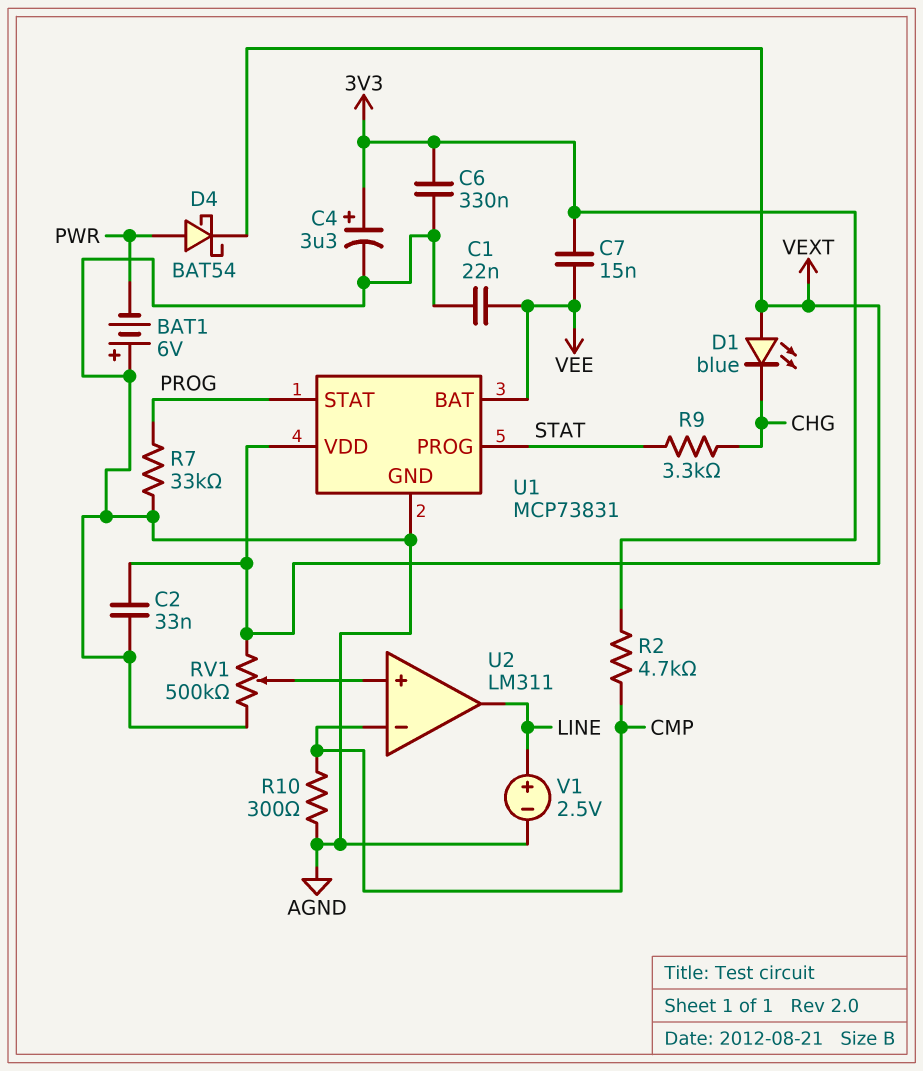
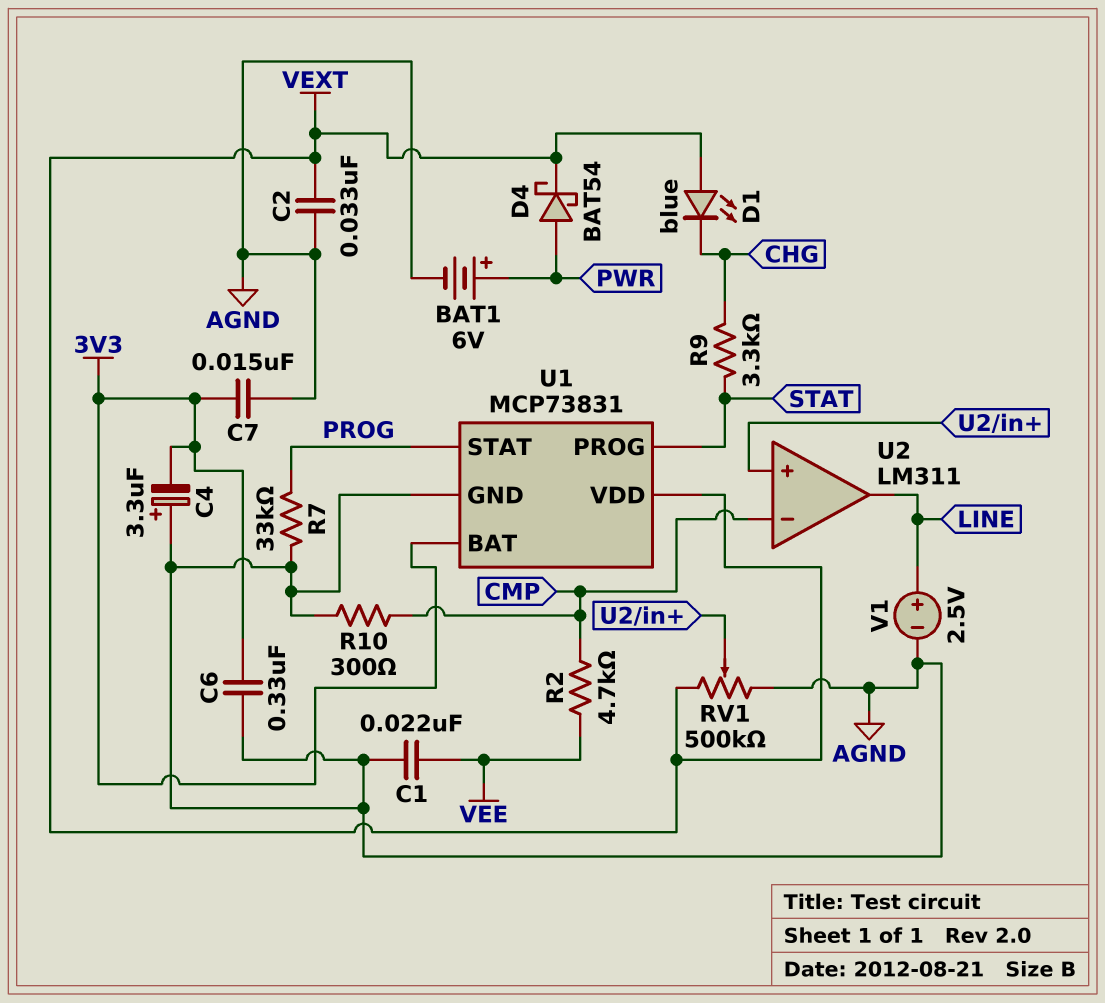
BAT1: 6V (plus AGND, minus PWR) -> 6V (plus PWR, minus AGND)
C4: 3.3uF (plus 3V3, minus AGND) -> 3.3uF (plus AGND, minus 3V3)
C7: 15nF (3V3, VEE) -> 15nF (3V3, AGND)
R2: 4.7k (3V3, CMP) -> 4.7k (CMP, VEE)
U1 pin BAT: VEE -> 3V3

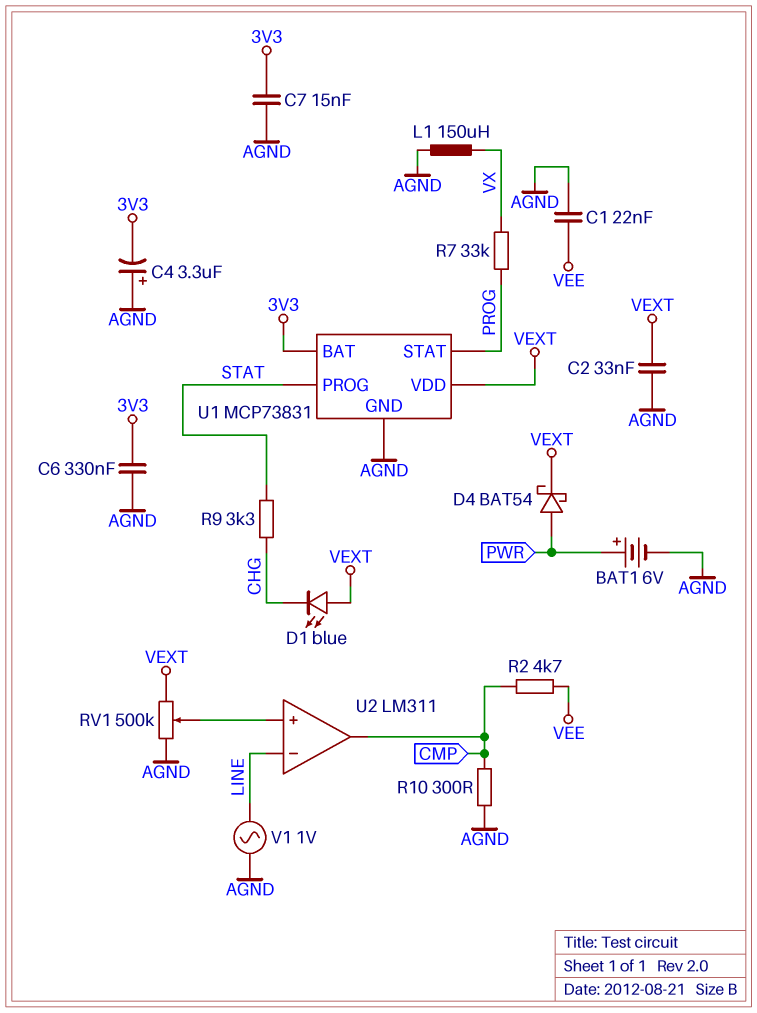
L1: none -> 150uH (AGND, VX)
R7: 33k (AGND, PROG) -> 33k (PROG, VX)
U2 pin in-: CMP -> LINE
U2 pin out: LINE -> CMP
V1: 2.5V (plus LINE, minus AGND) -> AC 1V (AGND, LINE)

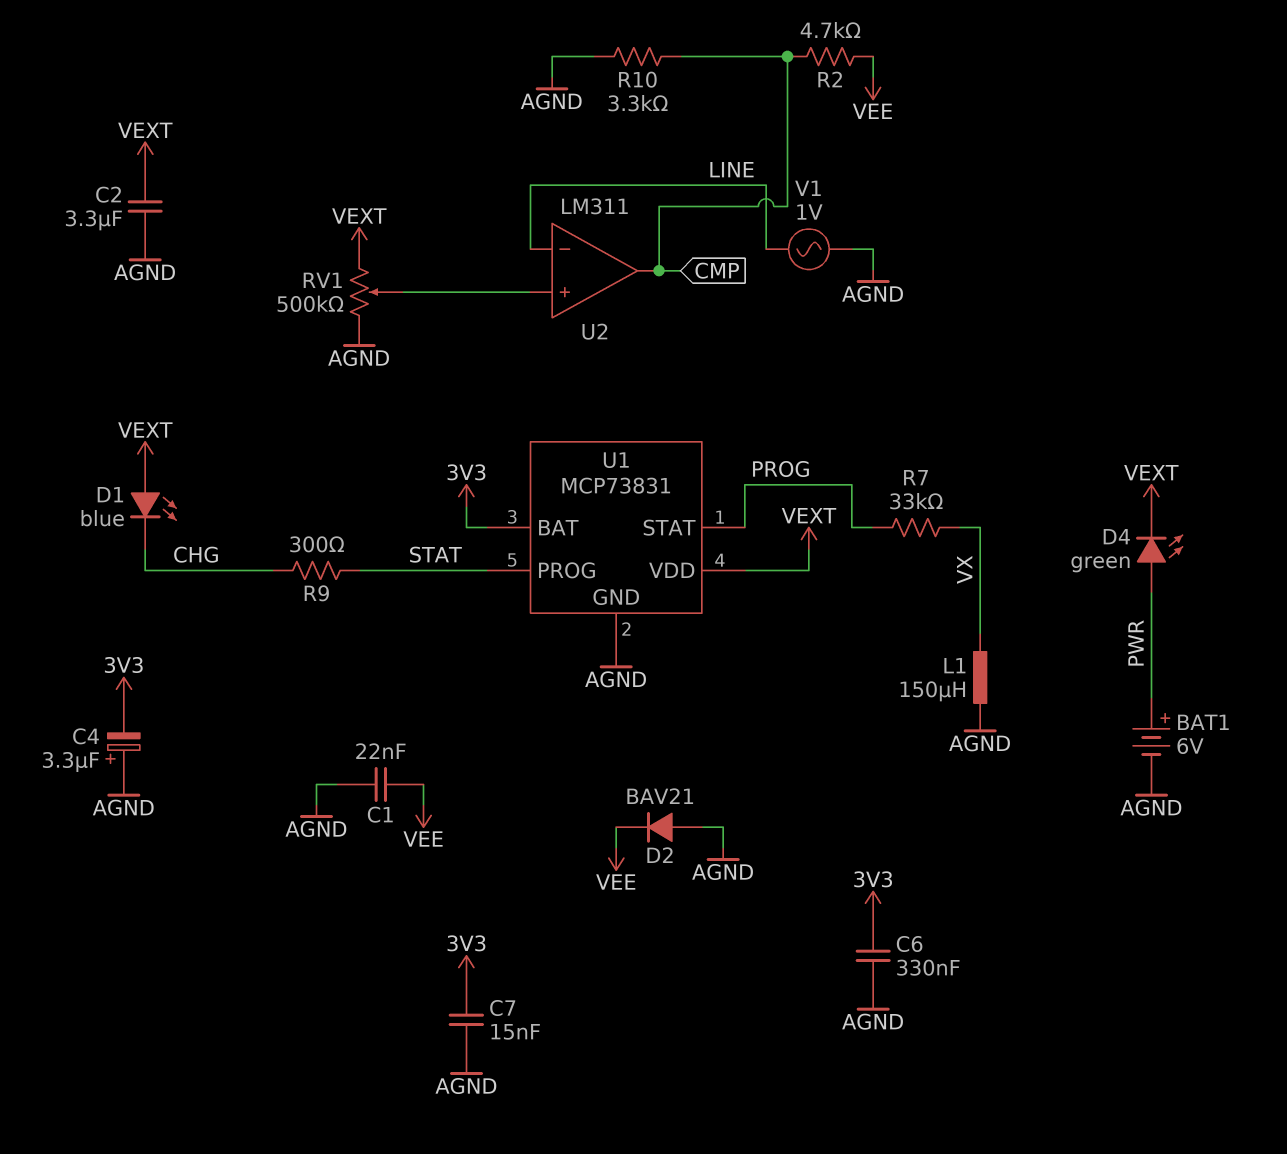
C2: 33nF (AGND, VEXT) -> 3.3uF (AGND, VEXT)
D2: none -> diode BAV21 (A AGND, K VEE)
D4: schottky BAT54 (A PWR, K VEXT) -> LED green (A PWR, K VEXT)
R9: 3.3k (CHG, STAT) -> 300 (CHG, STAT)
R10: 300 (AGND, CMP) -> 3.3k (AGND, CMP)

